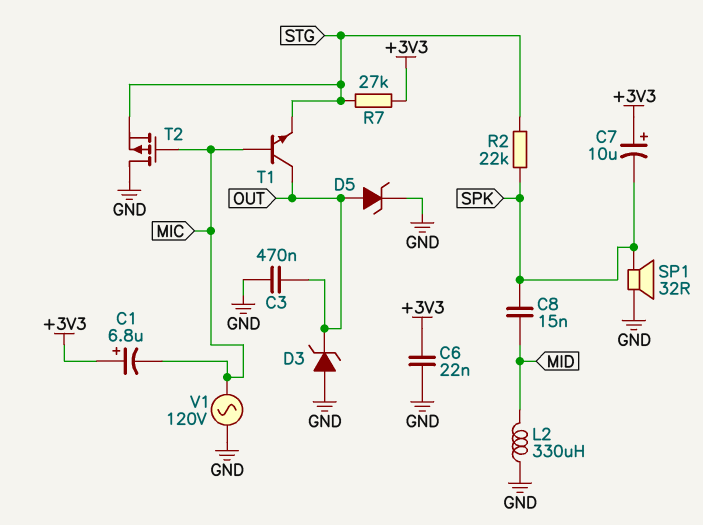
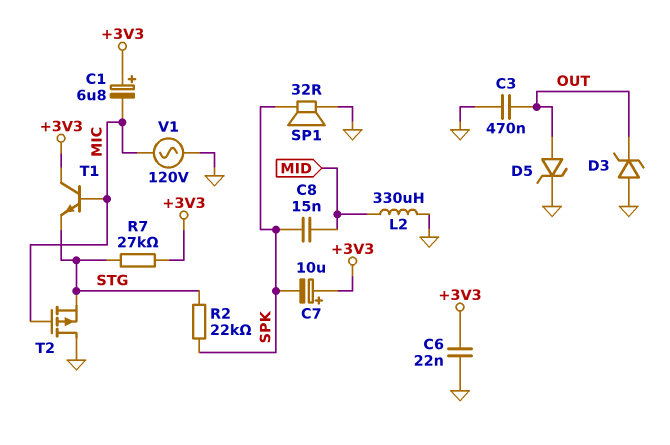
T1: NPN (B MIC, C OUT, E STG) -> NPN (B MIC, C +3V3, E STG)

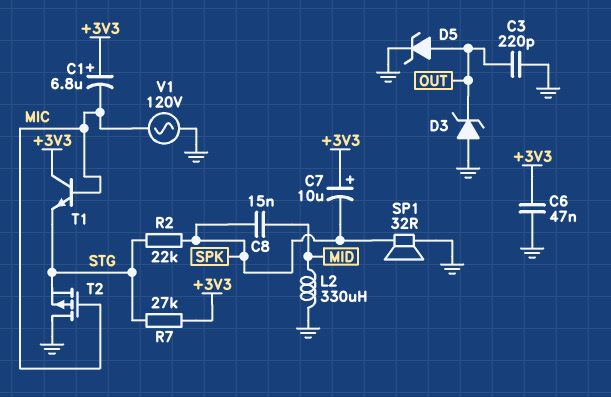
C3: 470nF (GND, OUT) -> 220pF (GND, OUT)
C6: 22nF (+3V3, GND) -> 47nF (+3V3, GND)

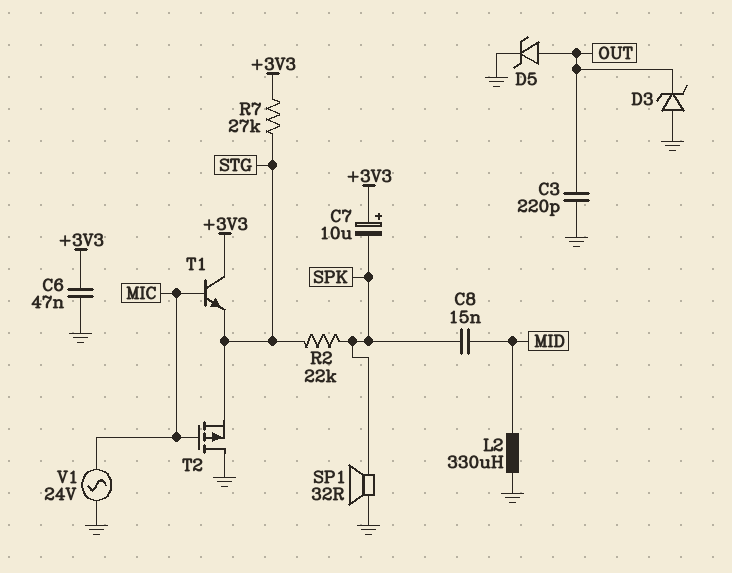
C1: 6.8uF (plus +3V3, minus MIC) -> none
V1: AC 120V (GND, MIC) -> AC 24V (GND, MIC)

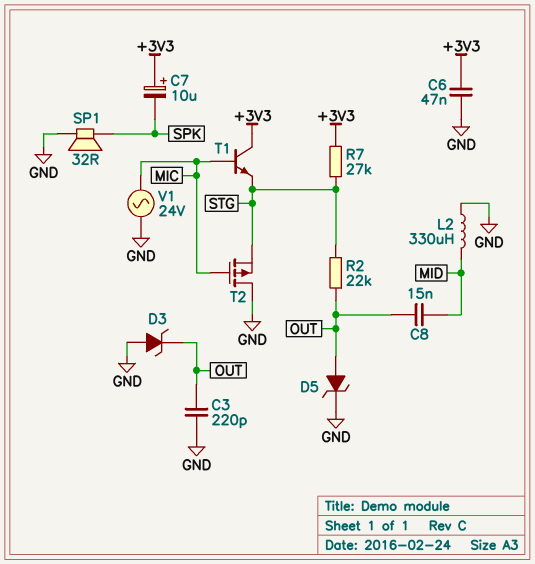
C8: 15nF (MID, SPK) -> 15nF (MID, OUT)
R2: 22k (SPK, STG) -> 22k (OUT, STG)

